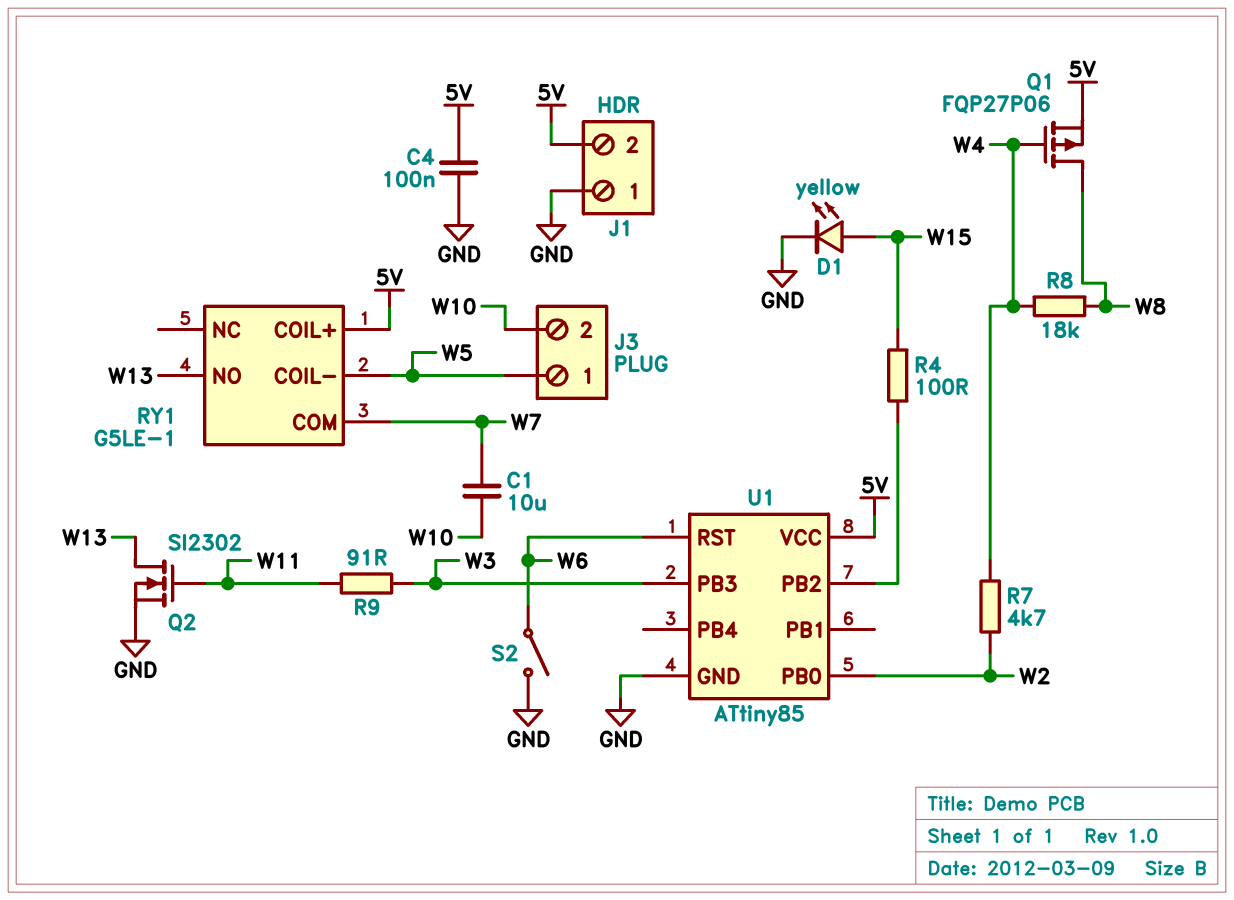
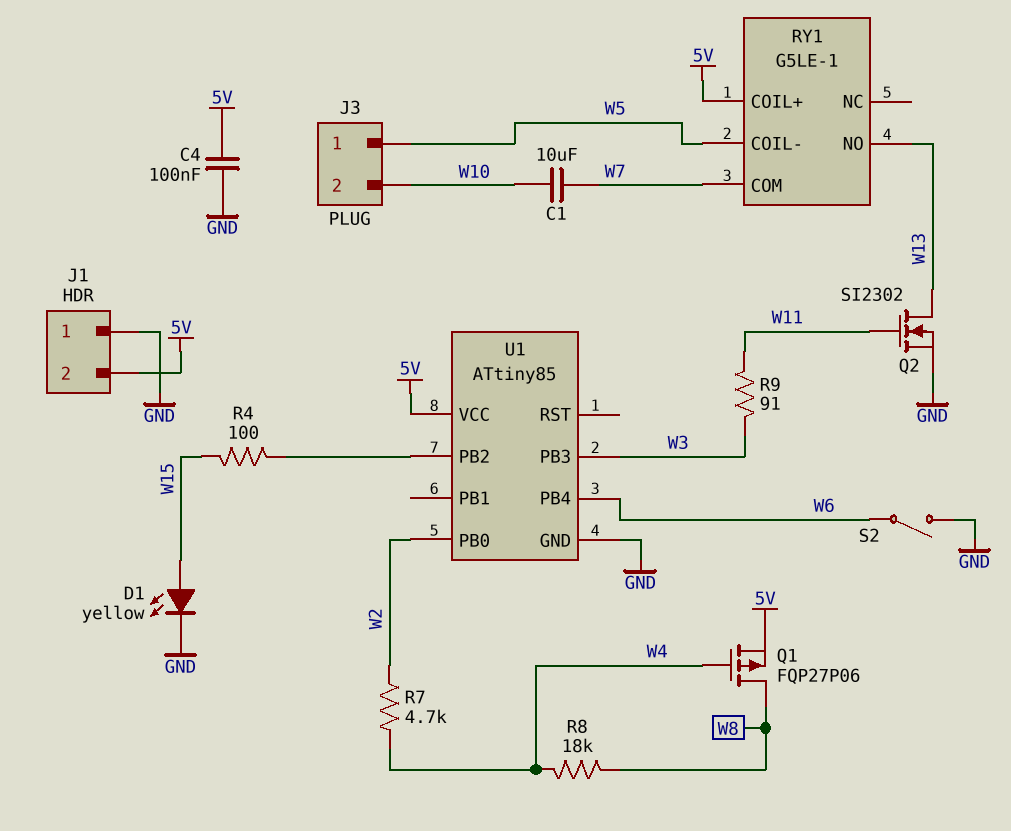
U1 pin PB4: none -> W6
U1 pin RST: W6 -> none

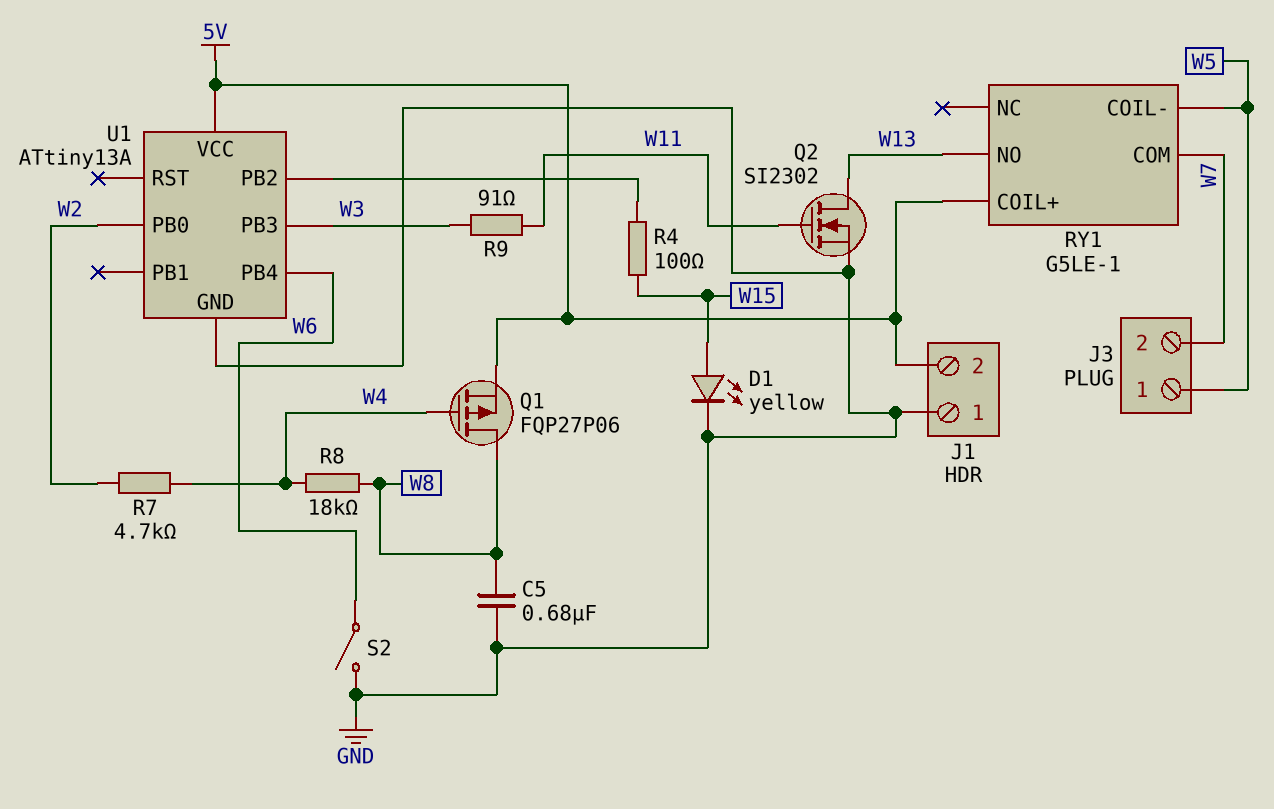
C1: 10uF (W7, W10) -> none
C4: 100nF (5V, GND) -> none
C5: none -> 680nF (GND, W8)
J3 pin 2: W10 -> W7
U1: ATtiny85 -> ATtiny13A

